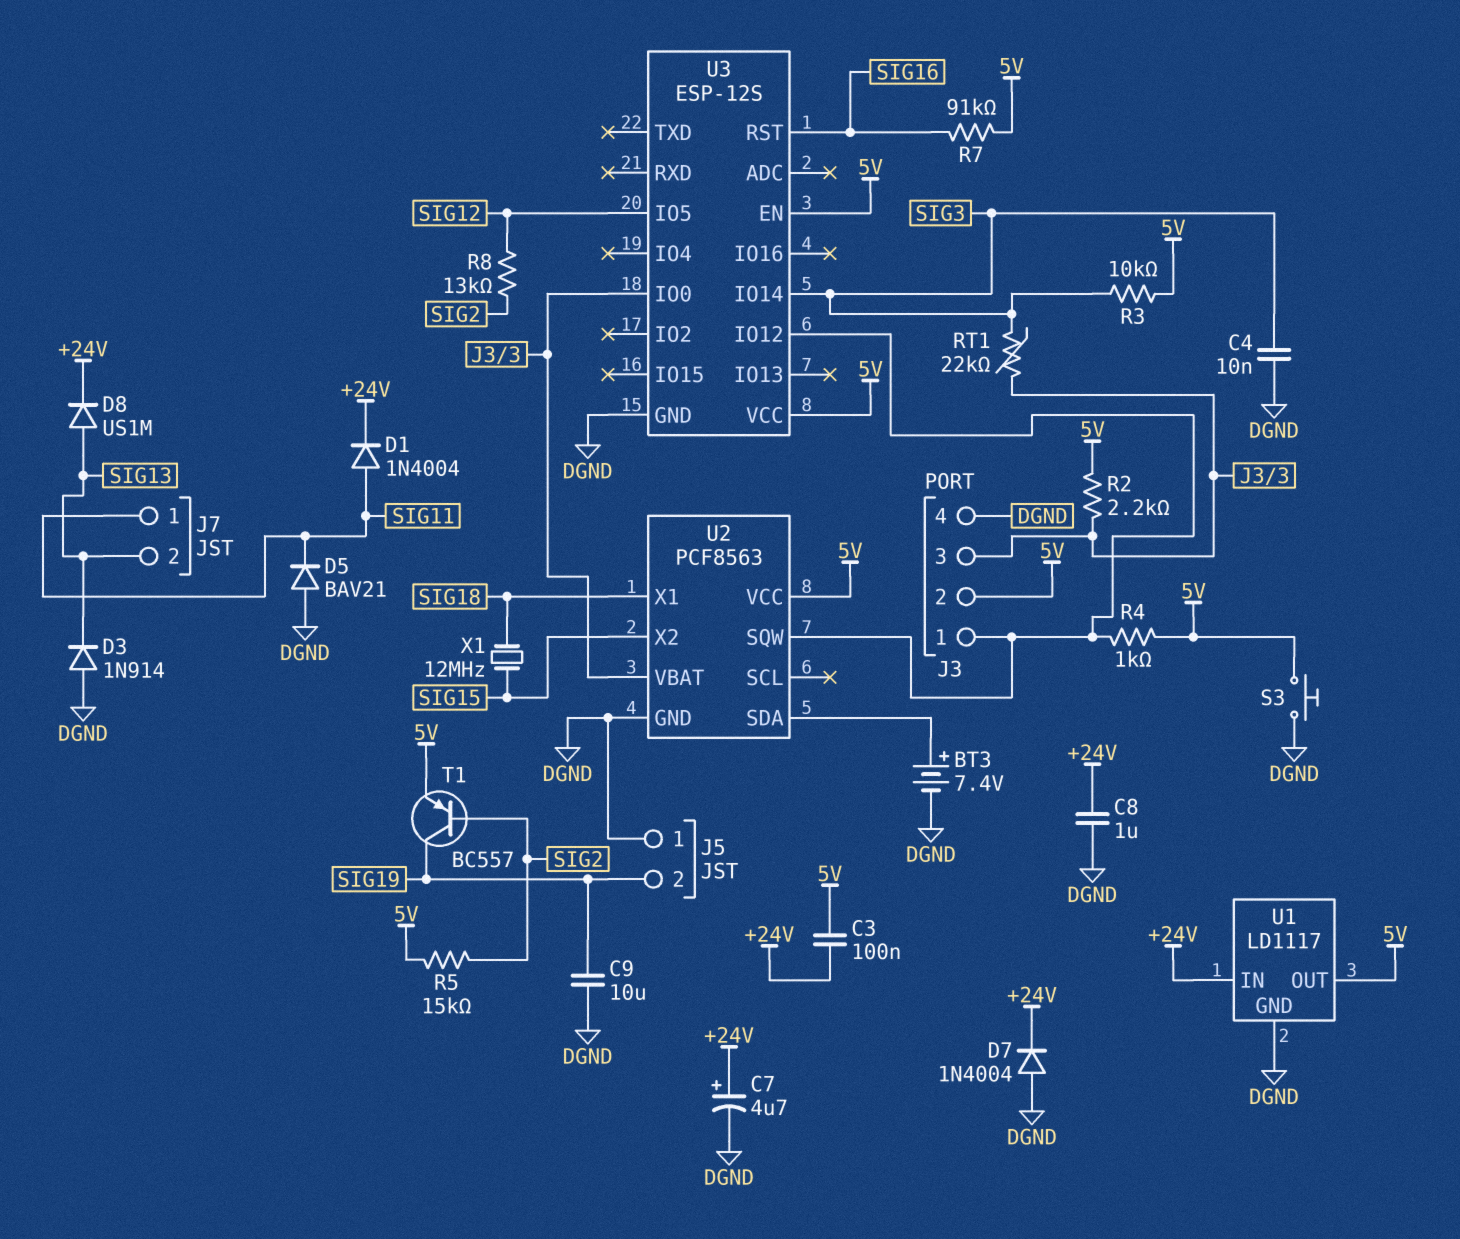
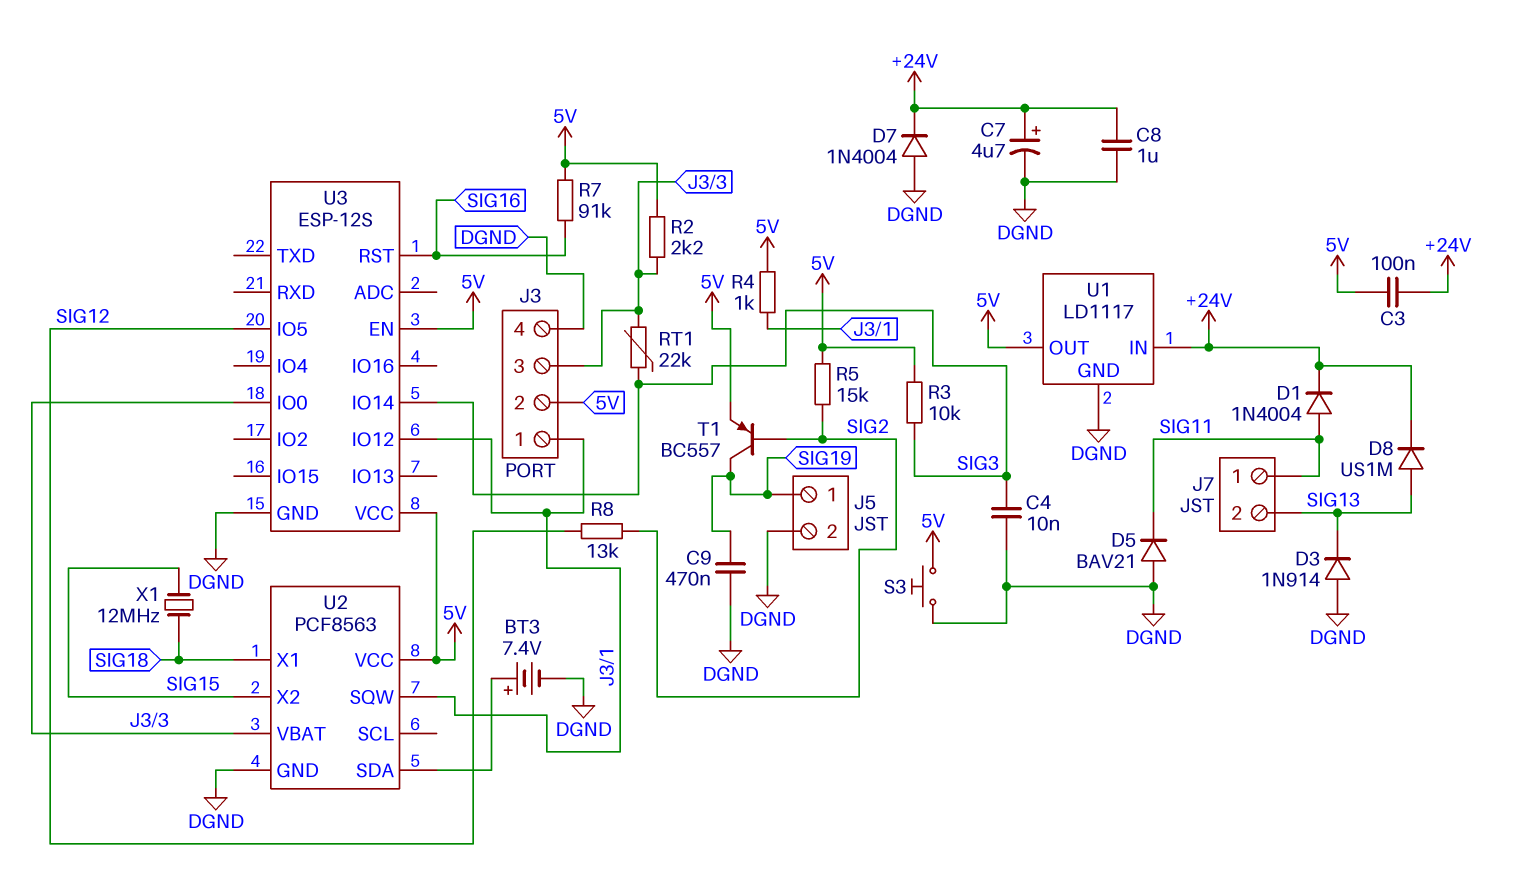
C9: 10uF (DGND, SIG19) -> 470nF (DGND, SIG19)
J5 pin 1: DGND -> SIG19
J5 pin 2: SIG19 -> DGND

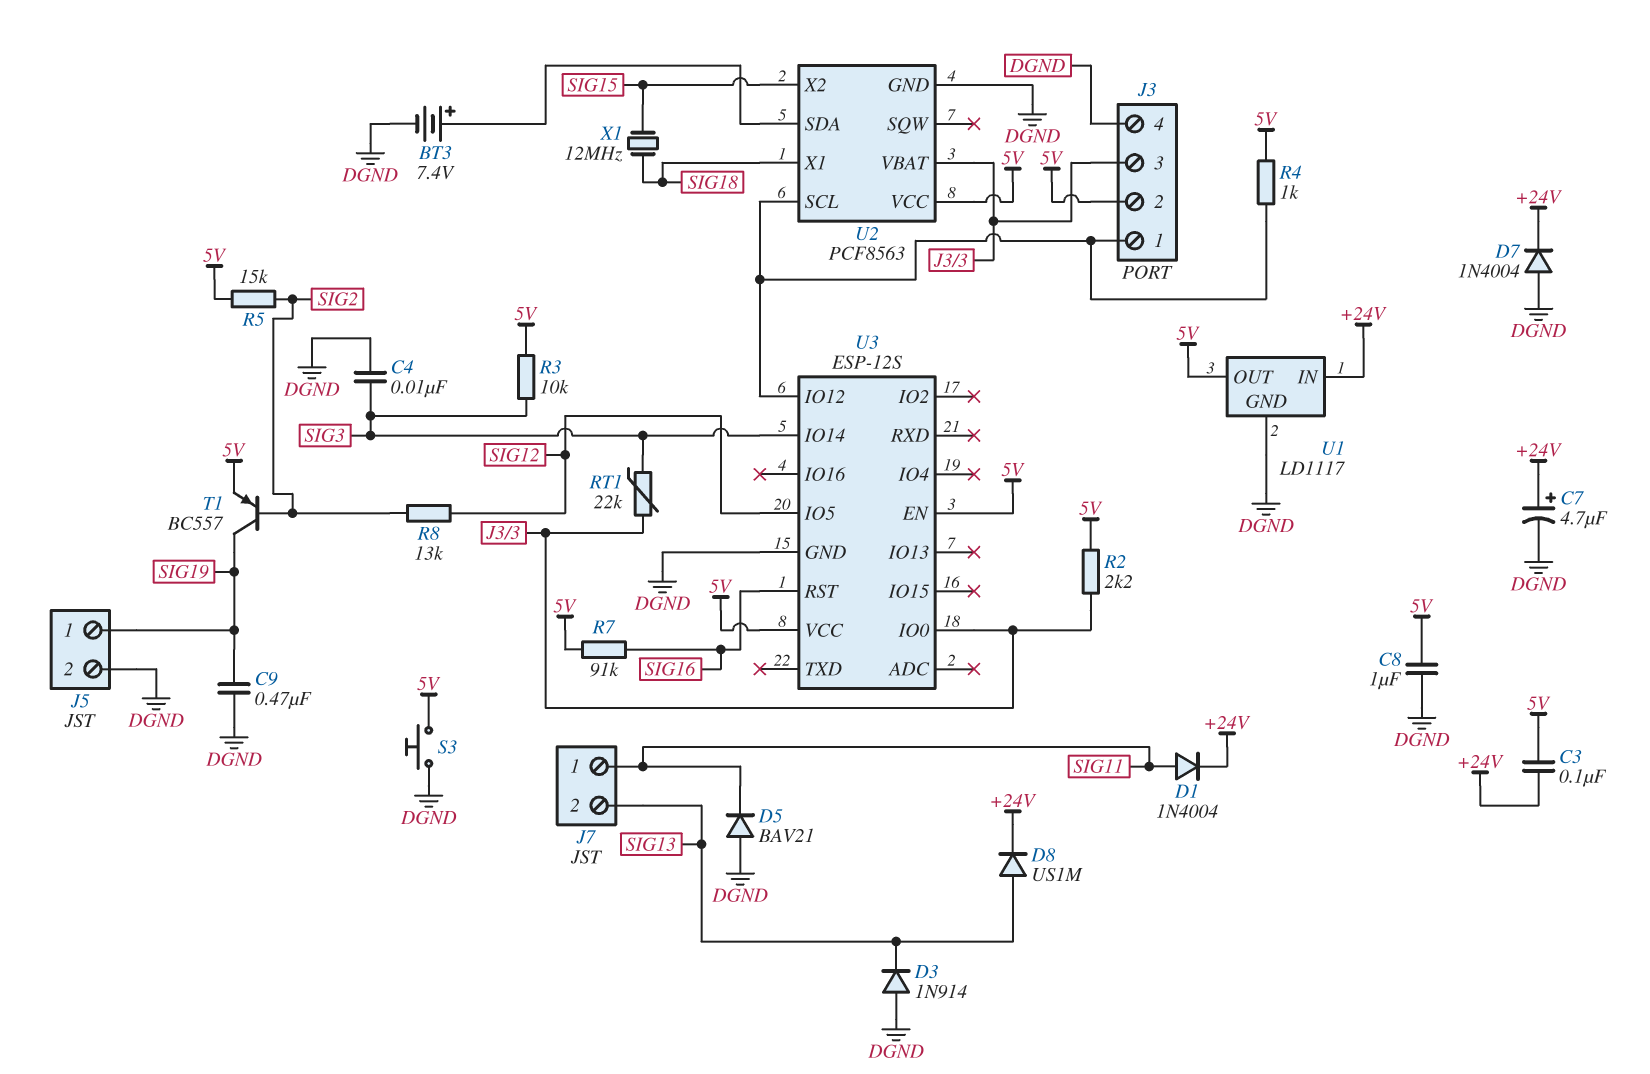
C8: 1uF (+24V, DGND) -> 1uF (5V, DGND)
U2 pin SCL: none -> J3/1
U2 pin SQW: J3/1 -> none

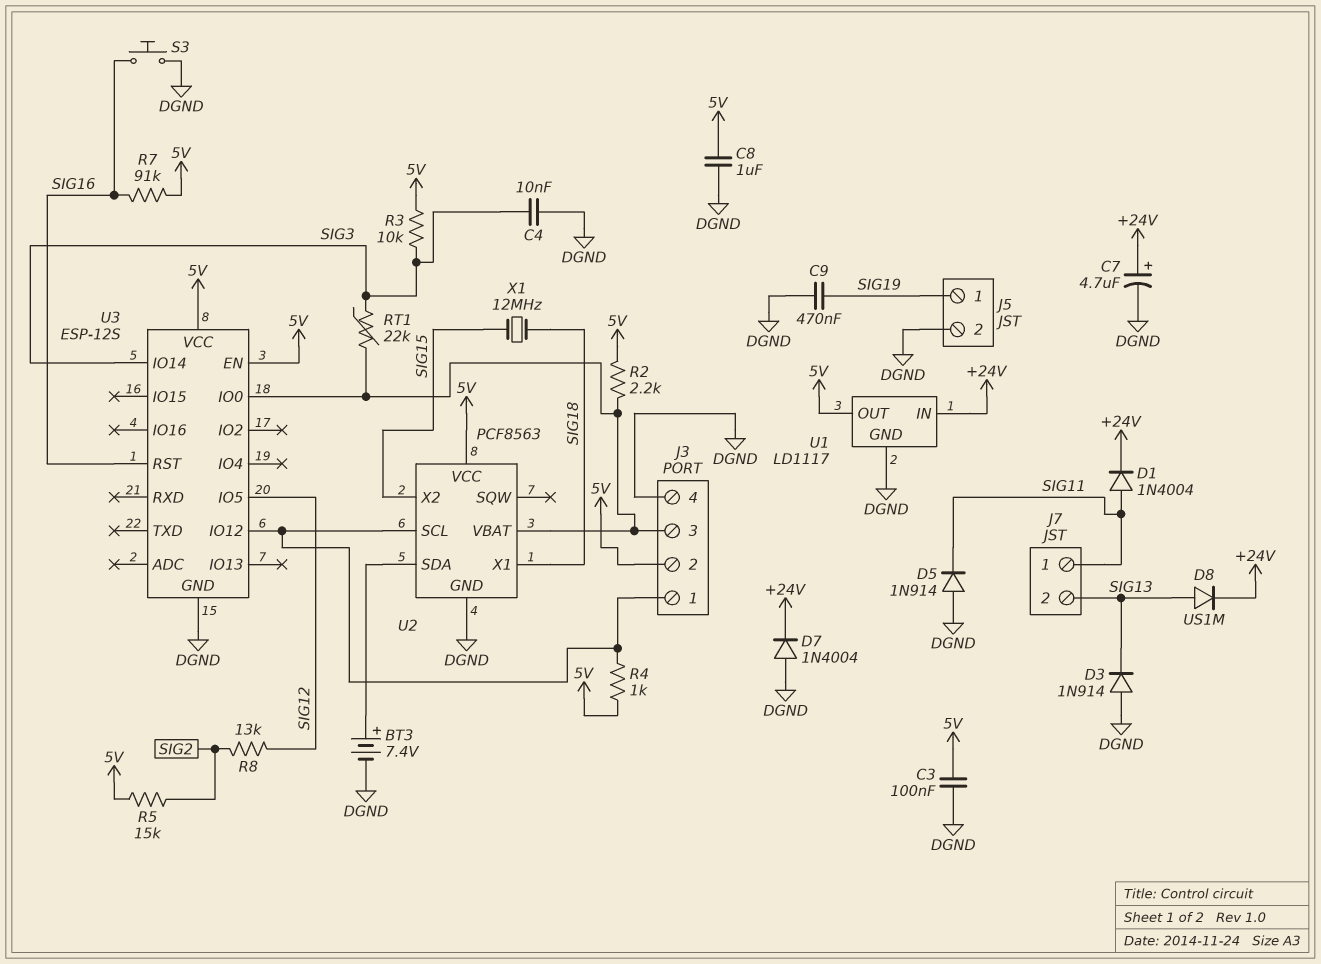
C3: 100nF (+24V, 5V) -> 100nF (5V, DGND)
D5: diode BAV21 (A DGND, K SIG11) -> diode 1N914 (A DGND, K SIG11)
S3: button (5V, DGND) -> button (DGND, SIG16)
T1: PNP BC557 (B SIG2, C SIG19, E 5V) -> none

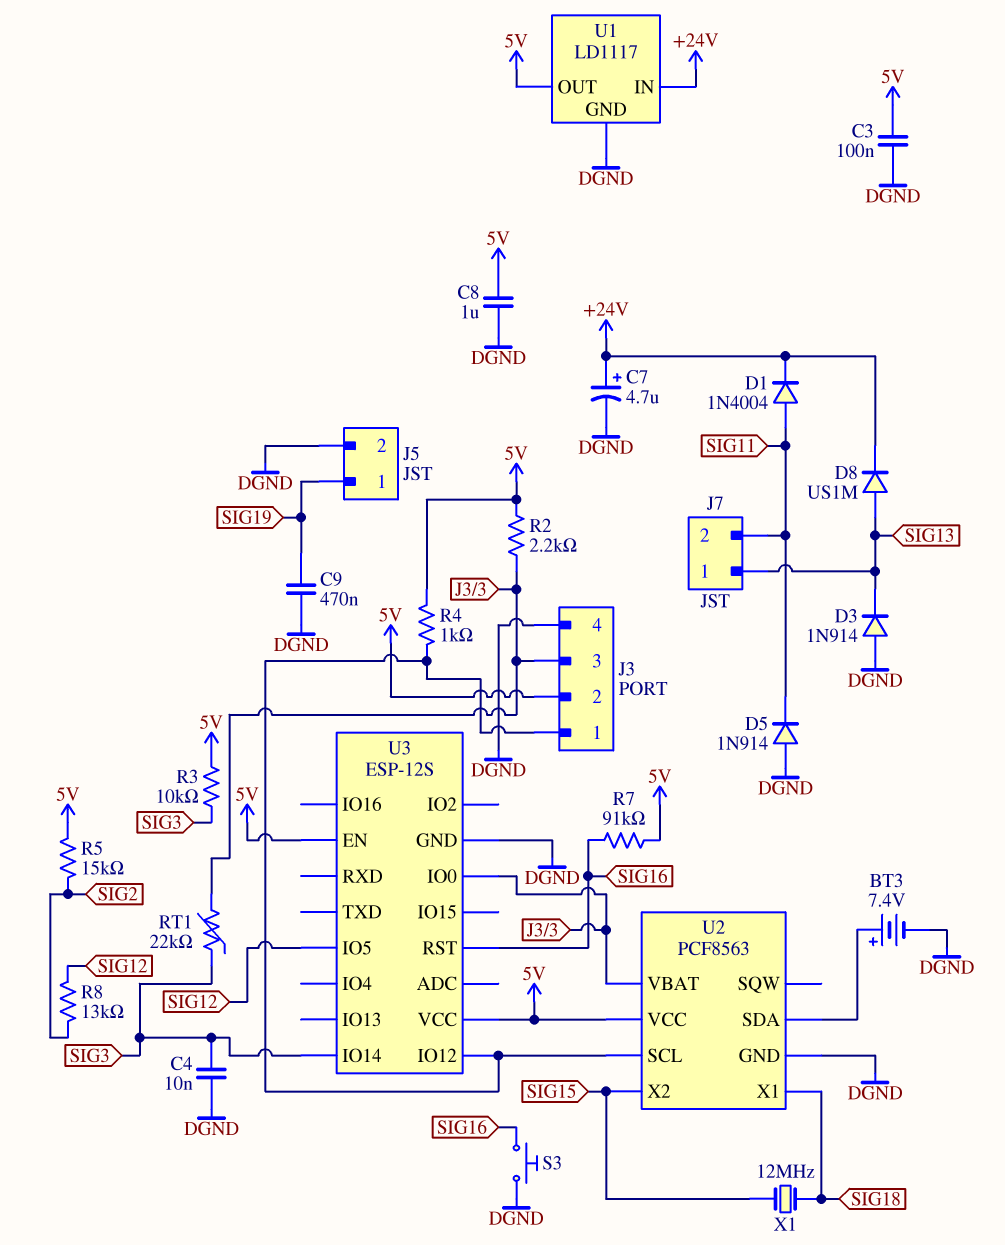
D7: diode 1N4004 (A DGND, K +24V) -> none
J7 pin 1: SIG11 -> SIG13
J7 pin 2: SIG13 -> SIG11

